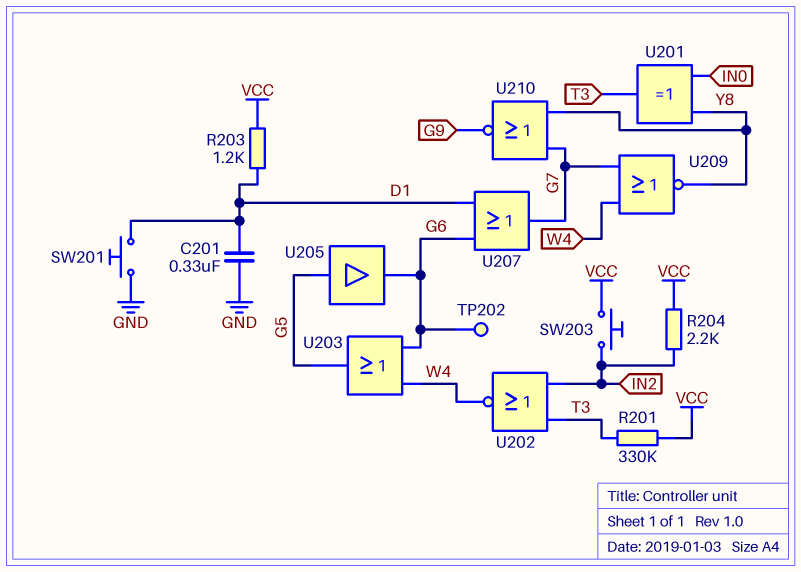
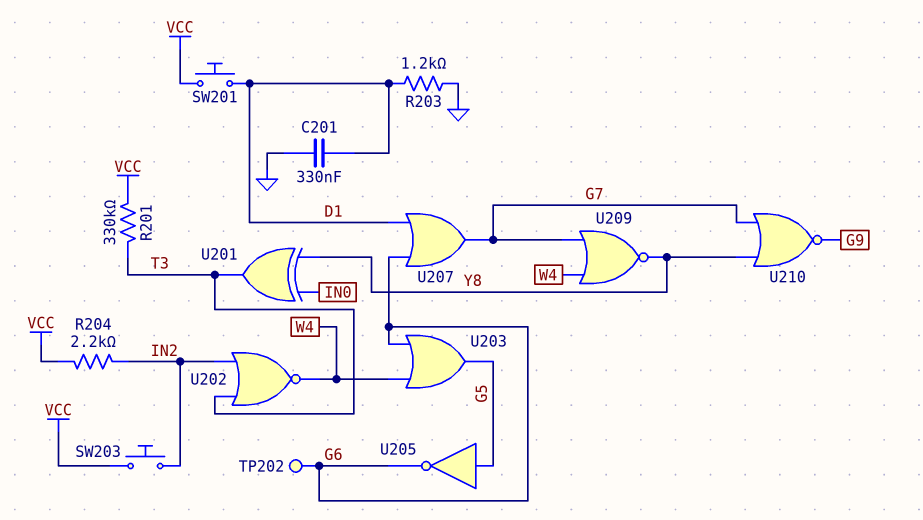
R203: 1.2k (D1, VCC) -> 1.2k (D1, GND)
SW201: button (D1, GND) -> button (D1, VCC)
U205: buffer (in G5, out G6) -> NOT (in G5, out G6)

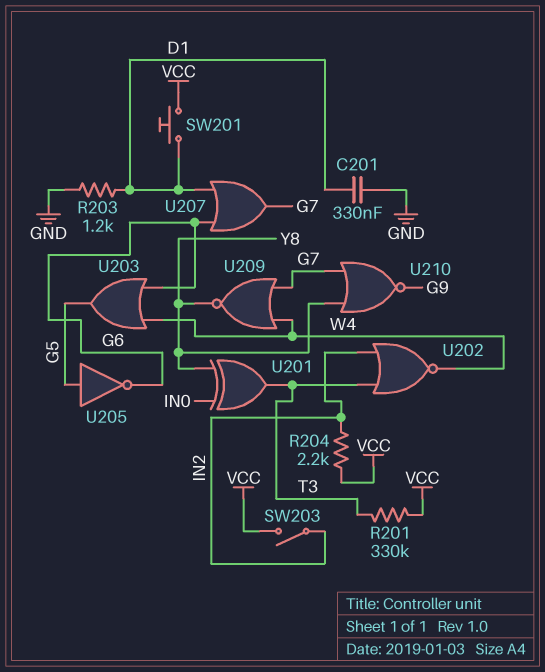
SW203: button (IN2, VCC) -> switch (IN2, VCC)
TP202: test point (G6) -> none

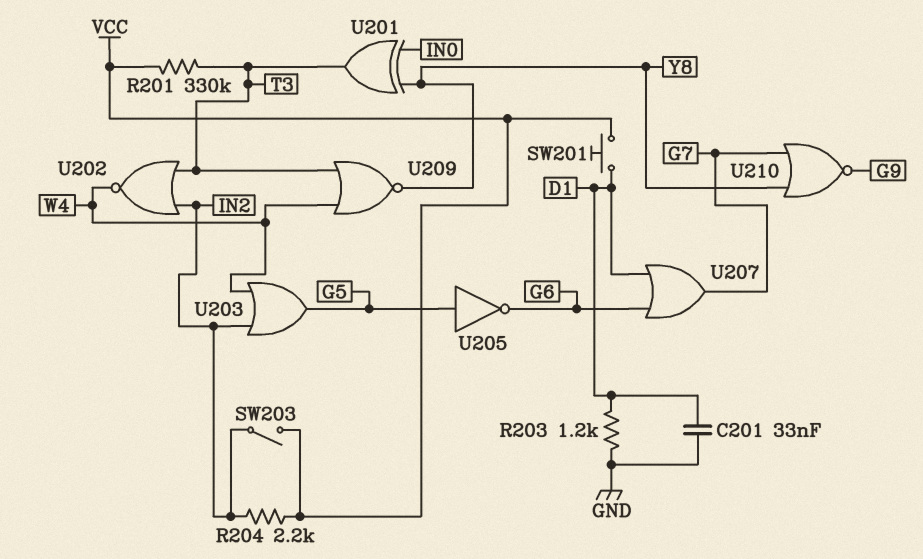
C201: 330nF (D1, GND) -> 33nF (D1, GND)
U203: OR (in G6, in W4, out G5) -> OR (in IN2, in W4, out G5)
U209: NOR (in G7, in W4, out Y8) -> NOR (in T3, in W4, out Y8)

